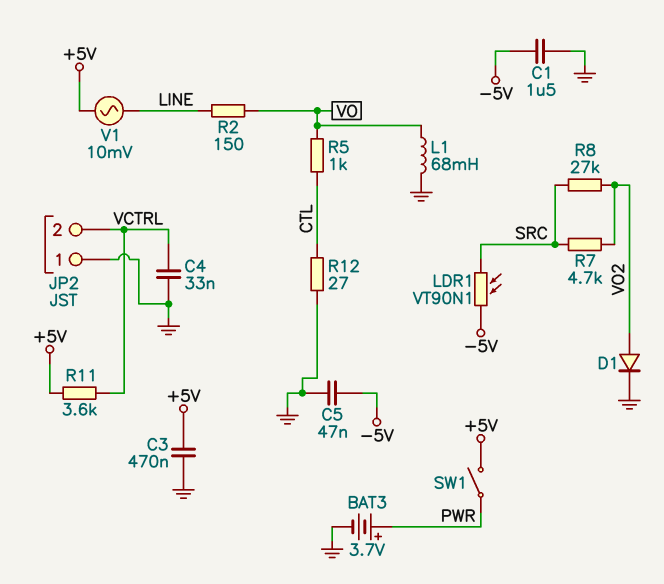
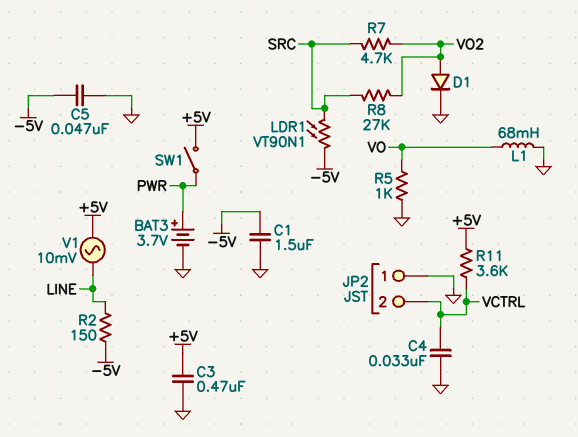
R2: 150 (LINE, VO) -> 150 (-5V, LINE)
R5: 1k (CTL, VO) -> 1k (GND, VO)
R12: 27 (CTL, GND) -> none

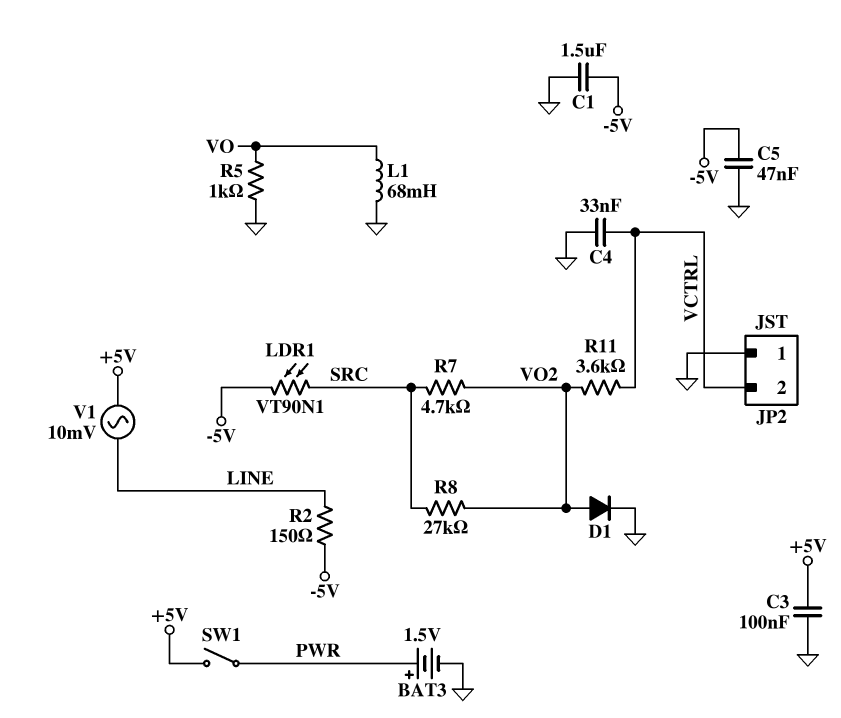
BAT3: 3.7V (plus PWR, minus GND) -> 1.5V (plus PWR, minus GND)
C3: 470nF (+5V, GND) -> 100nF (+5V, GND)
R11: 3.6k (+5V, VCTRL) -> 3.6k (VCTRL, VO2)

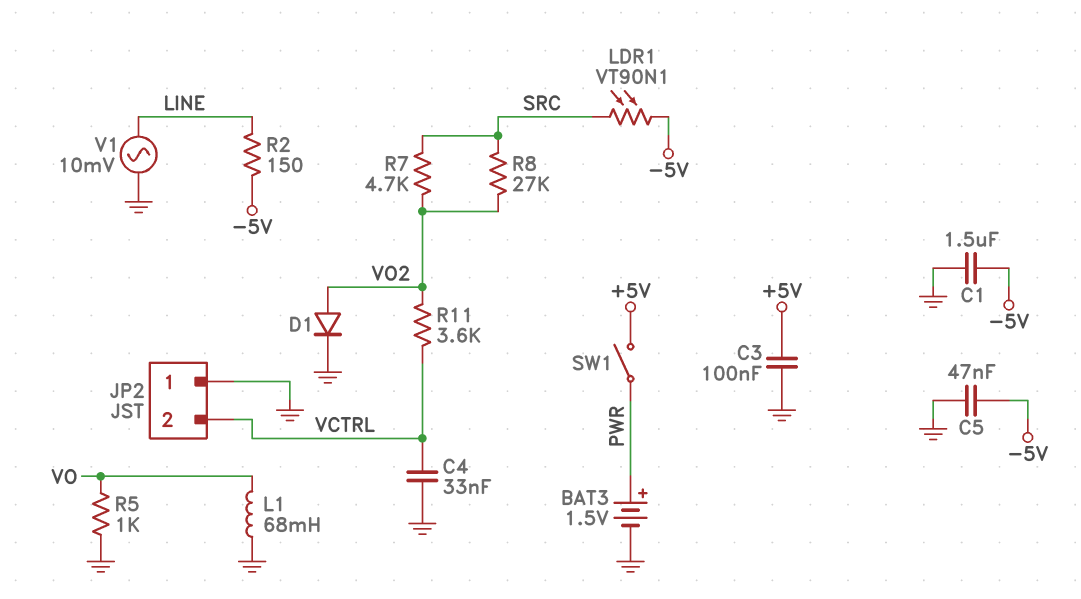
V1: AC 10mV (+5V, LINE) -> AC 10mV (GND, LINE)

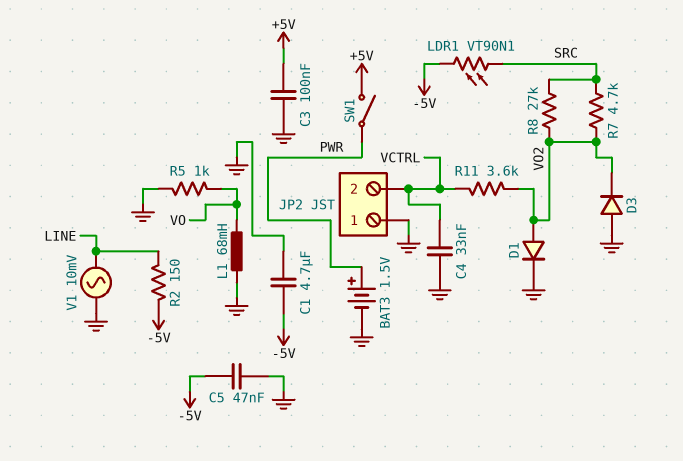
C1: 1.5uF (-5V, GND) -> 4.7uF (-5V, GND)
D3: none -> diode (A GND, K VO2)

